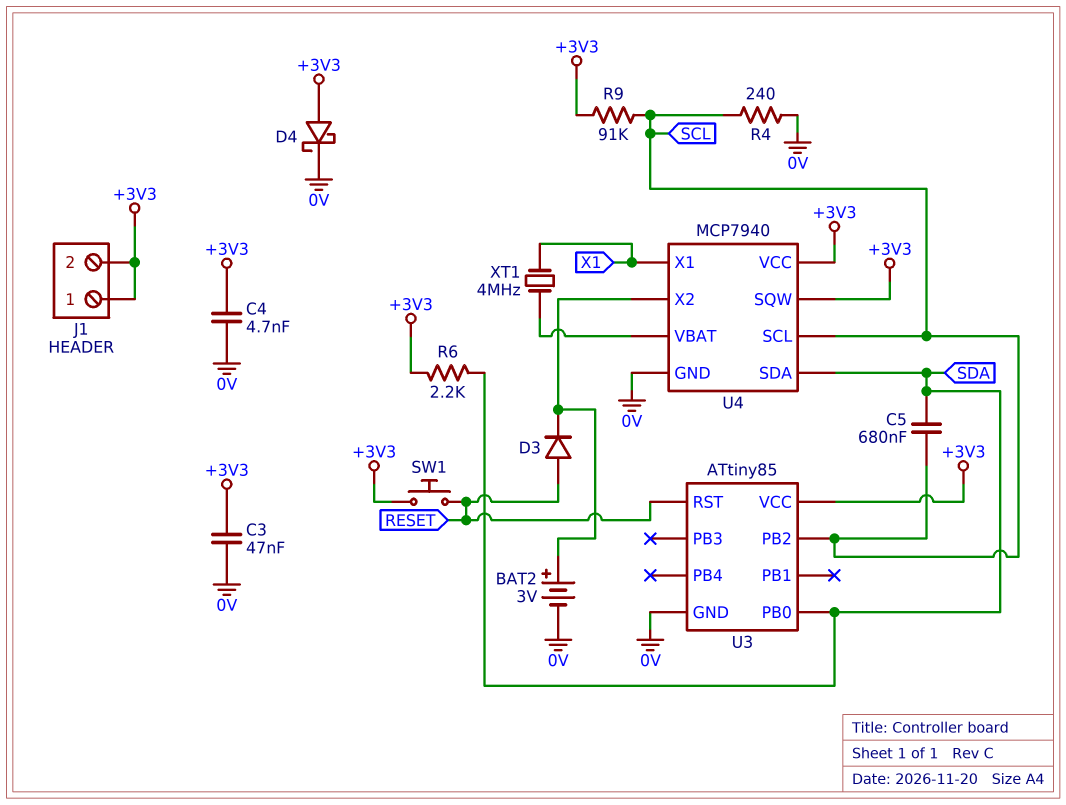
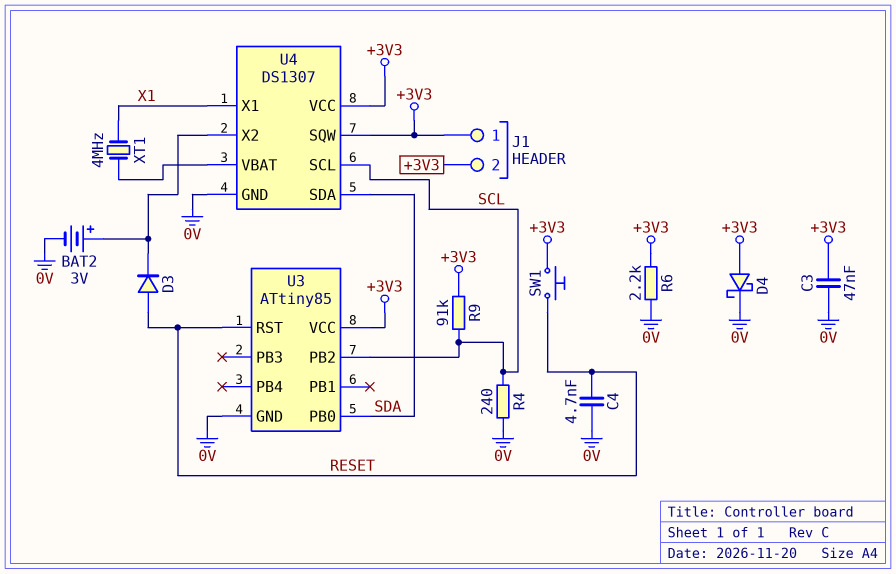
C4: 4.7nF (+3V3, 0V) -> 4.7nF (0V, RESET)
C5: 680nF (SCL, SDA) -> none
R6: 2.2k (+3V3, SDA) -> 2.2k (+3V3, 0V)
U4: MCP7940 -> DS1307

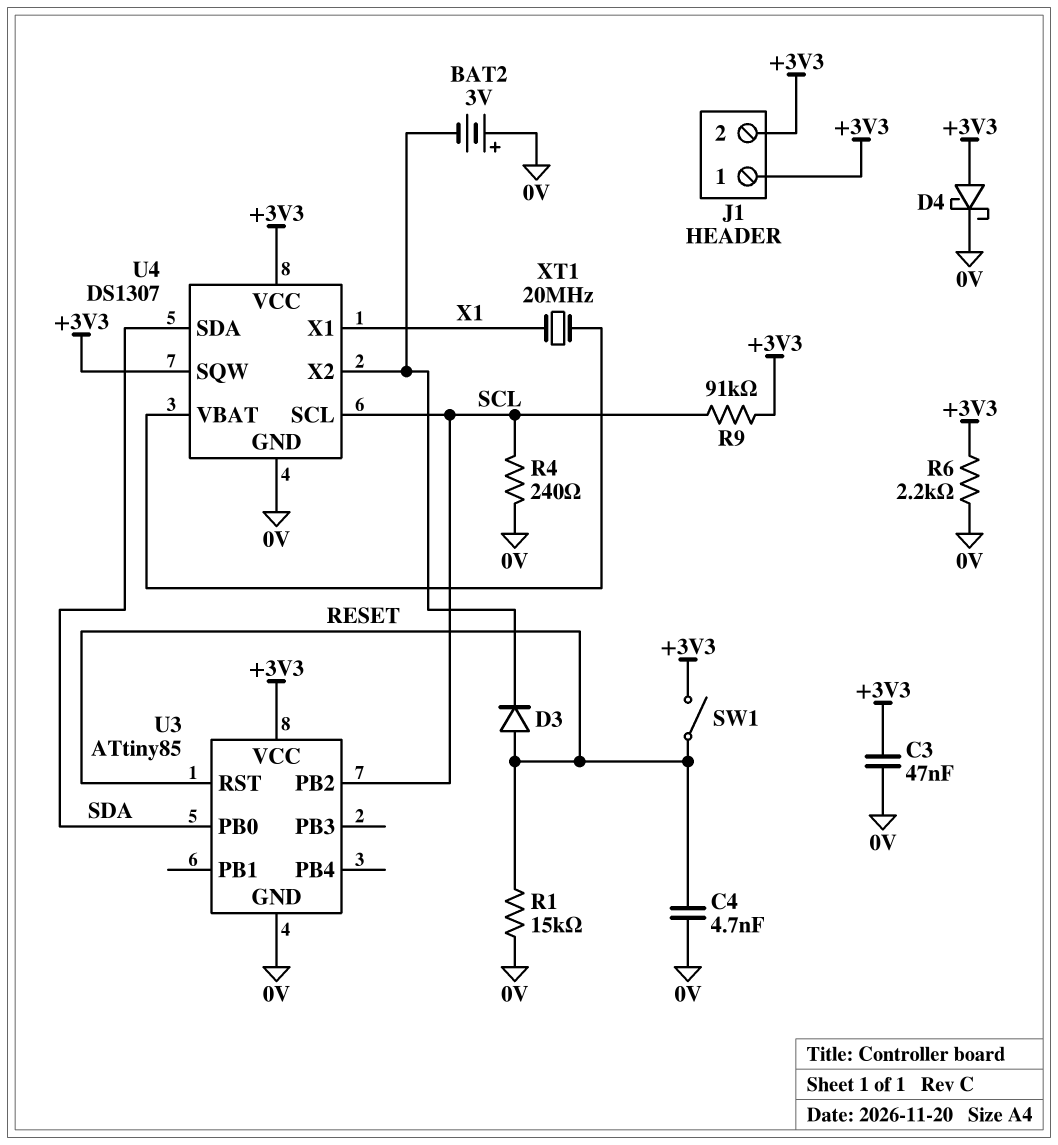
BAT2: 3V (plus U4/X2, minus 0V) -> 3V (plus 0V, minus U4/X2)
R1: none -> 15k (0V, RESET)
SW1: button (+3V3, RESET) -> switch (+3V3, RESET)
XT1: 4MHz (U4/VBAT, X1) -> 20MHz (U4/VBAT, X1)

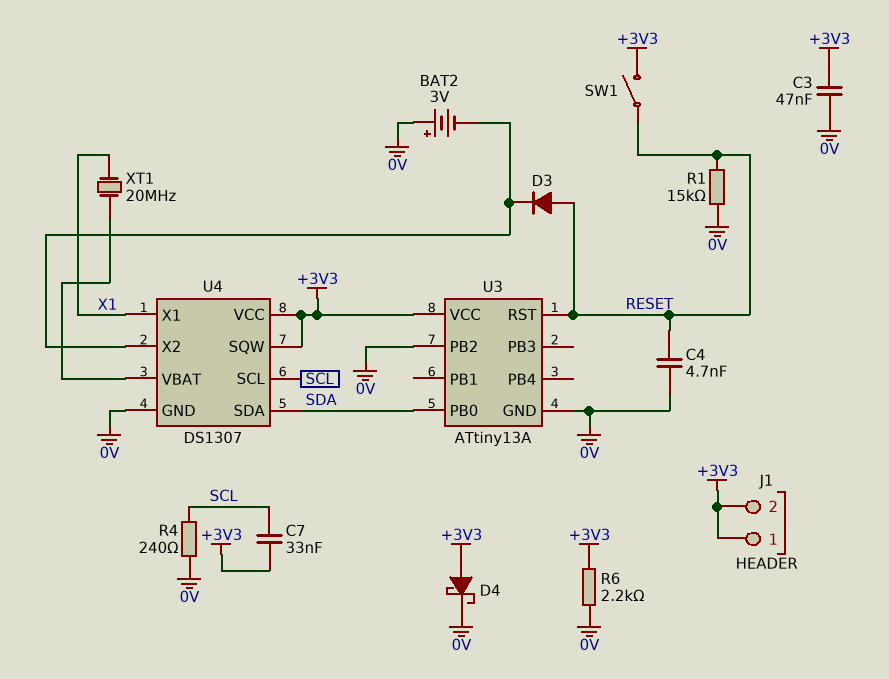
C7: none -> 33nF (+3V3, SCL)
R9: 91k (+3V3, SCL) -> none
U3: ATtiny85 -> ATtiny13A
U3 pin PB2: SCL -> 0V

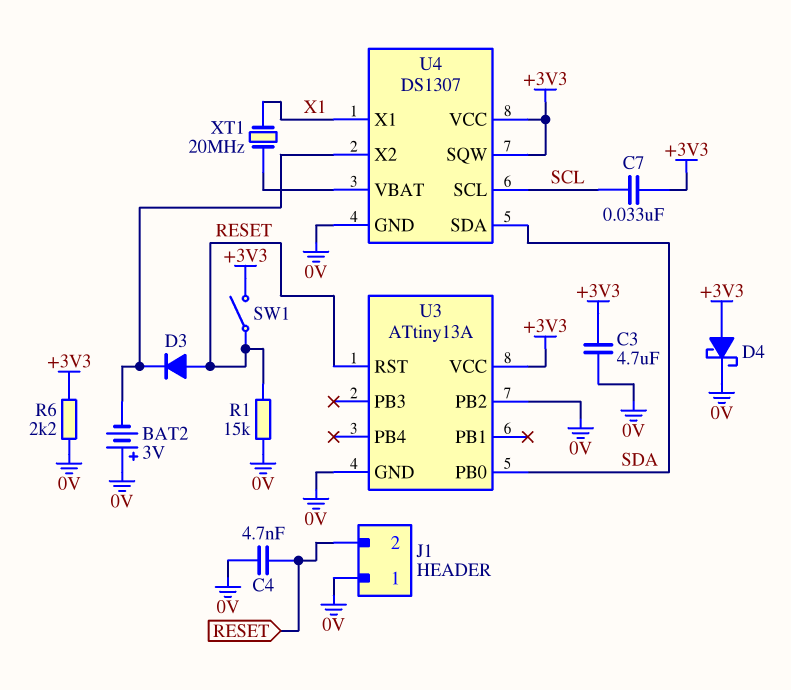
C3: 47nF (+3V3, 0V) -> 4.7uF (+3V3, 0V)
J1 pin 1: +3V3 -> 0V
J1 pin 2: +3V3 -> RESET
R4: 240 (0V, SCL) -> none

